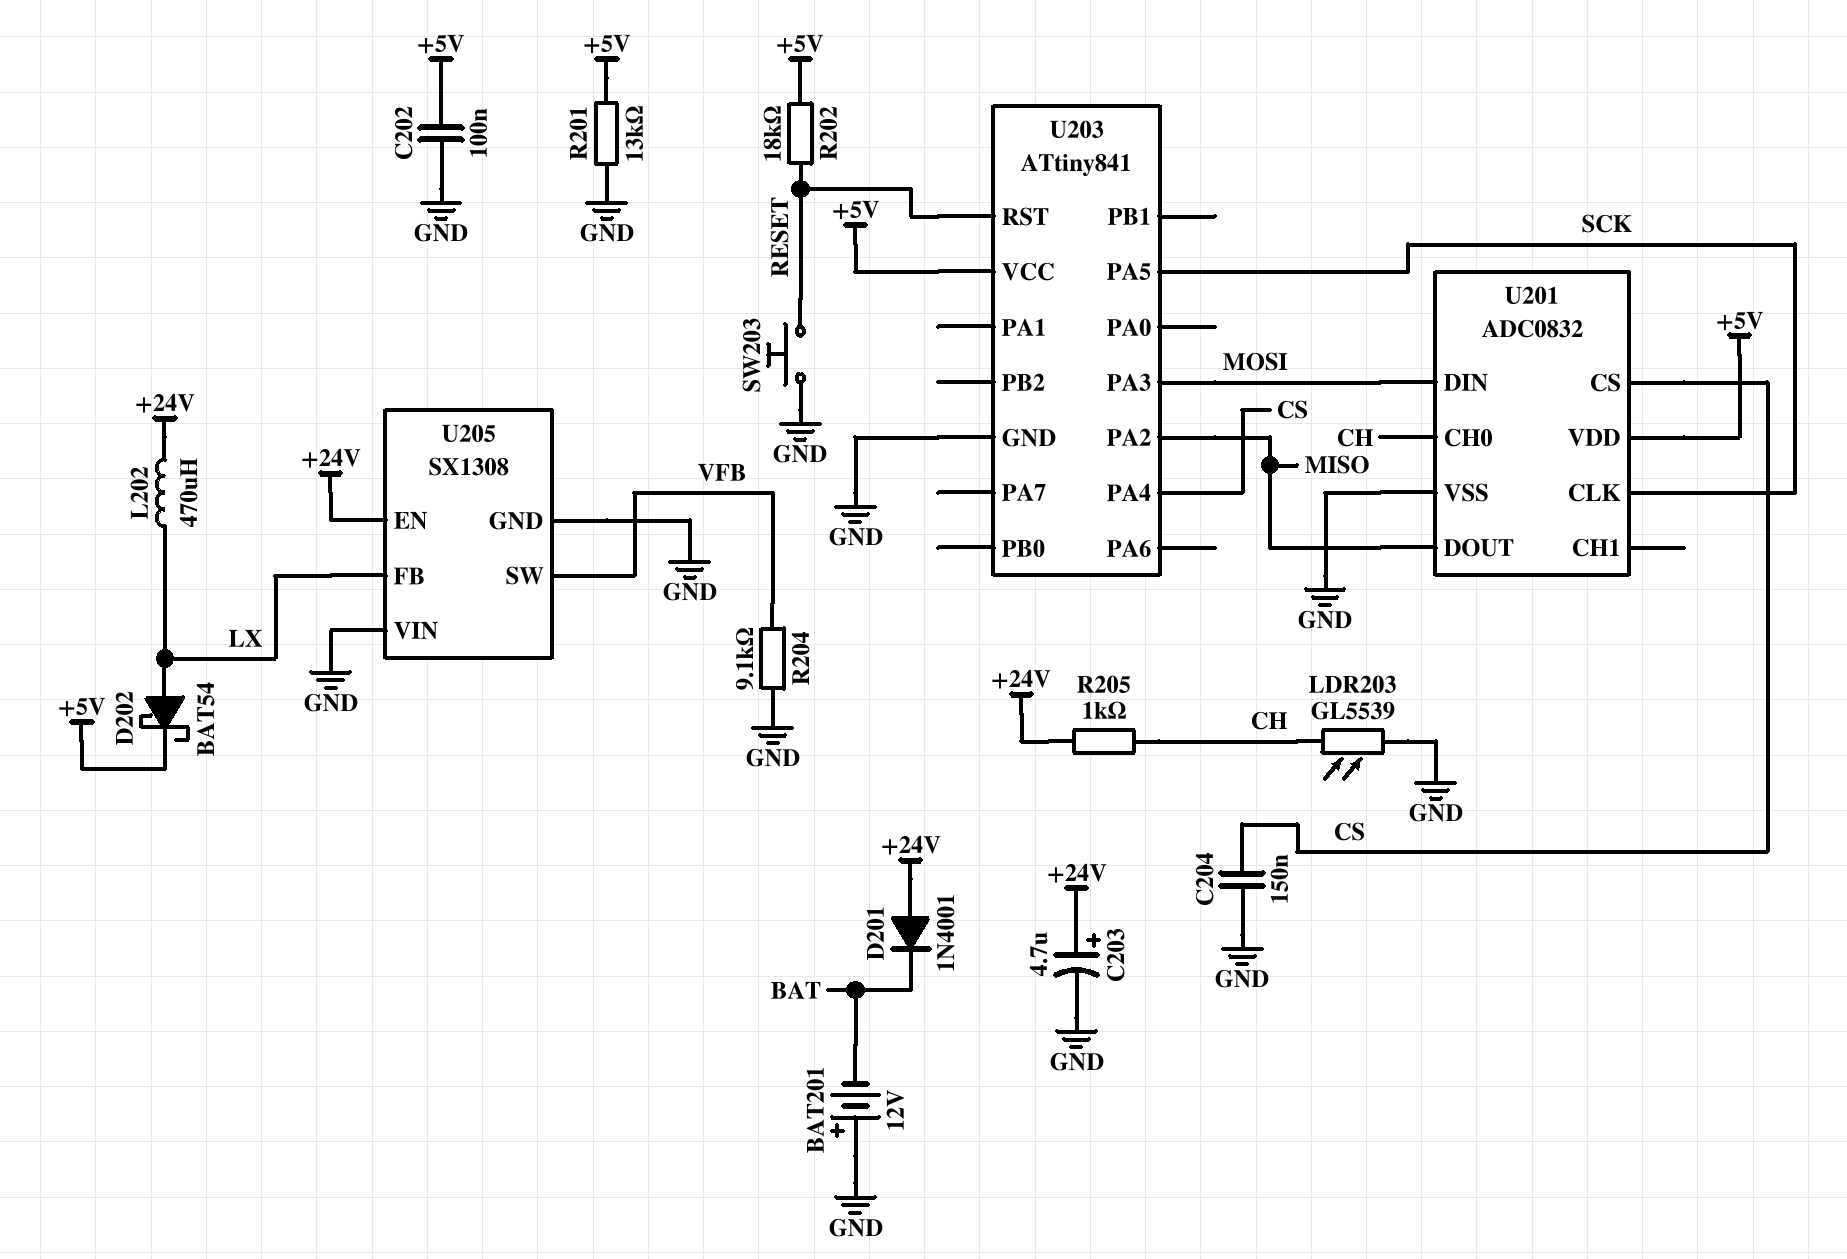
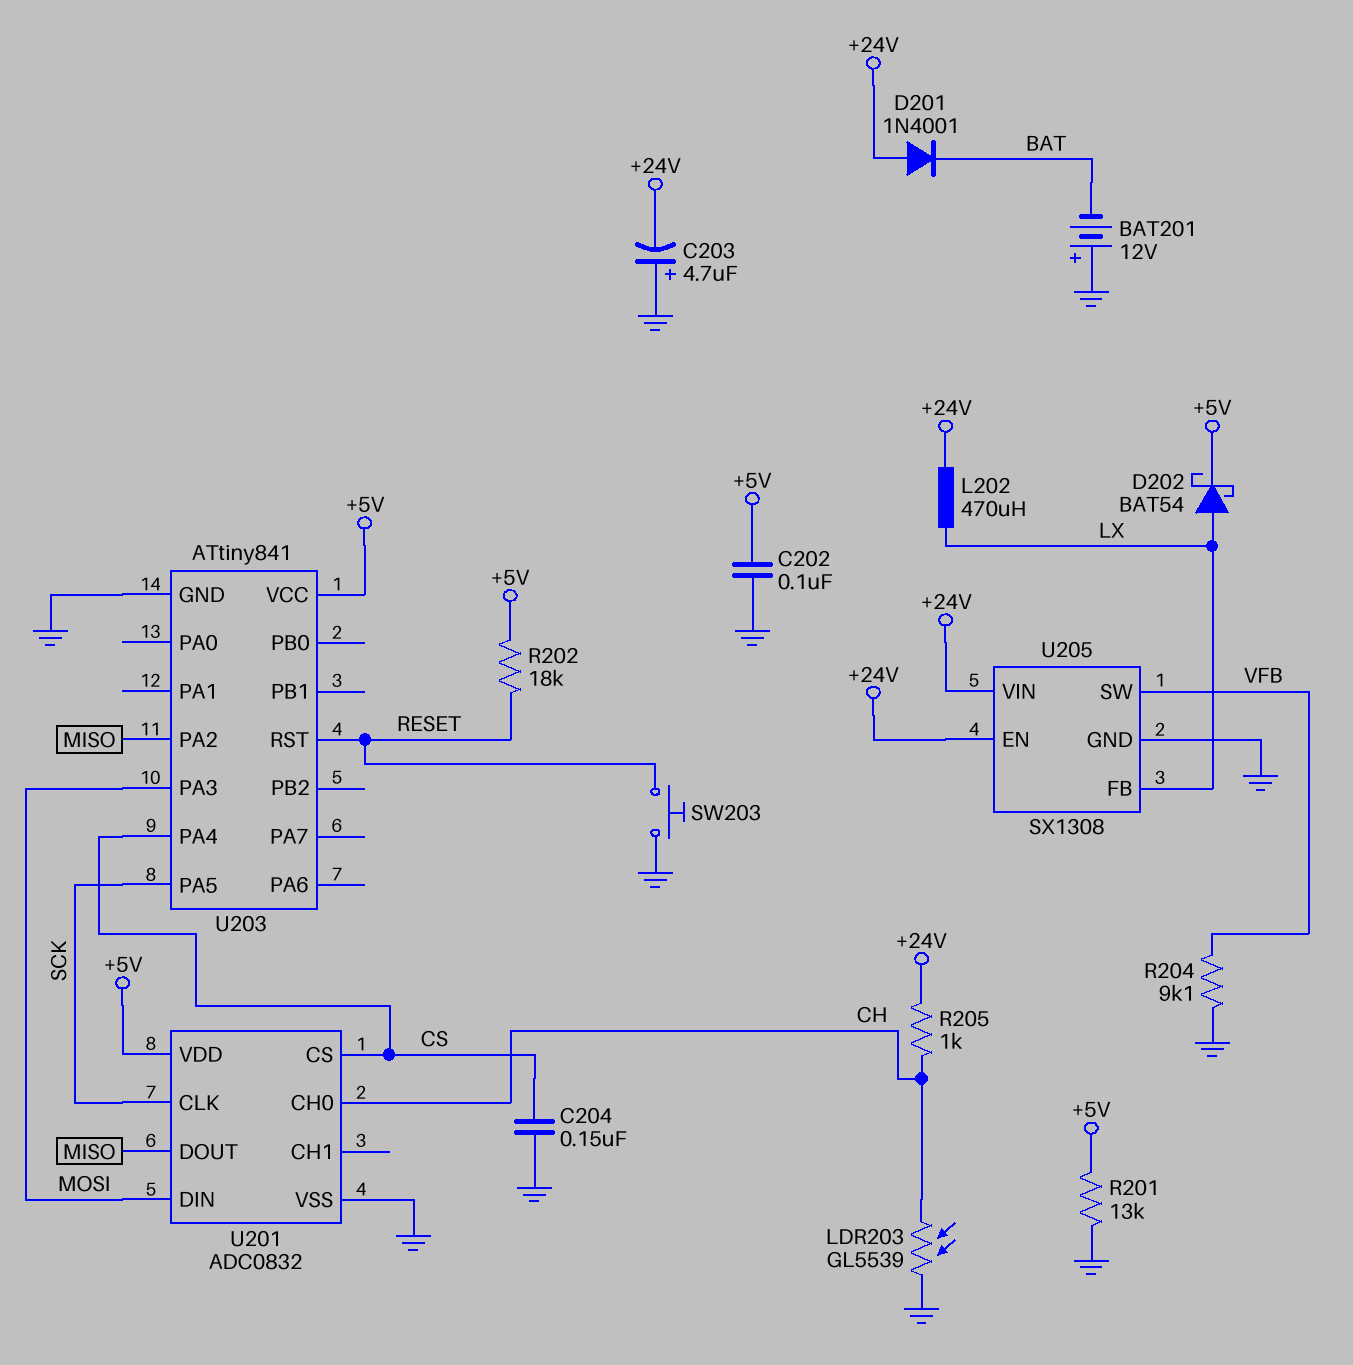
C203: 4.7uF (plus +24V, minus GND) -> 4.7uF (plus GND, minus +24V)
U205 pin VIN: GND -> +24V

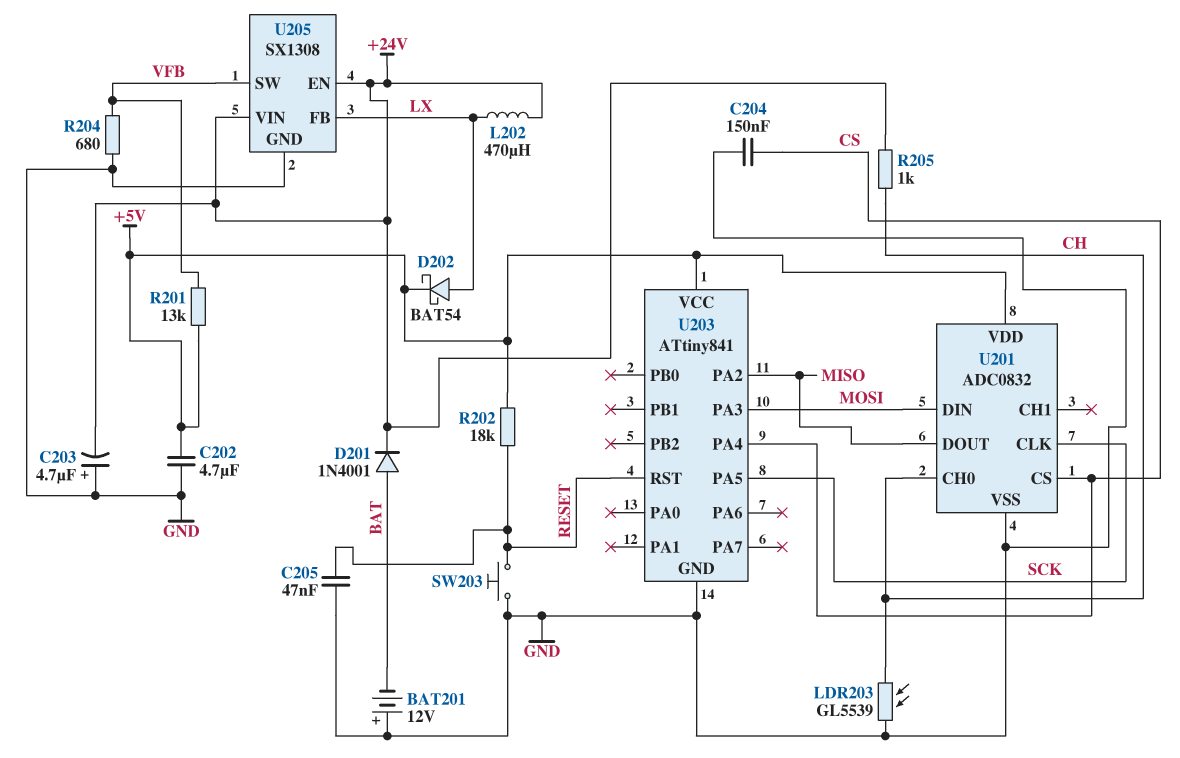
C202: 100nF (+5V, GND) -> 4.7uF (+5V, GND)
C205: none -> 47nF (GND, RESET)
D201: diode 1N4001 (A +24V, K BAT) -> diode 1N4001 (A BAT, K +24V)
R201: 13k (+5V, GND) -> 13k (+5V, VFB)
R204: 9.1k (GND, VFB) -> 680 (GND, VFB)

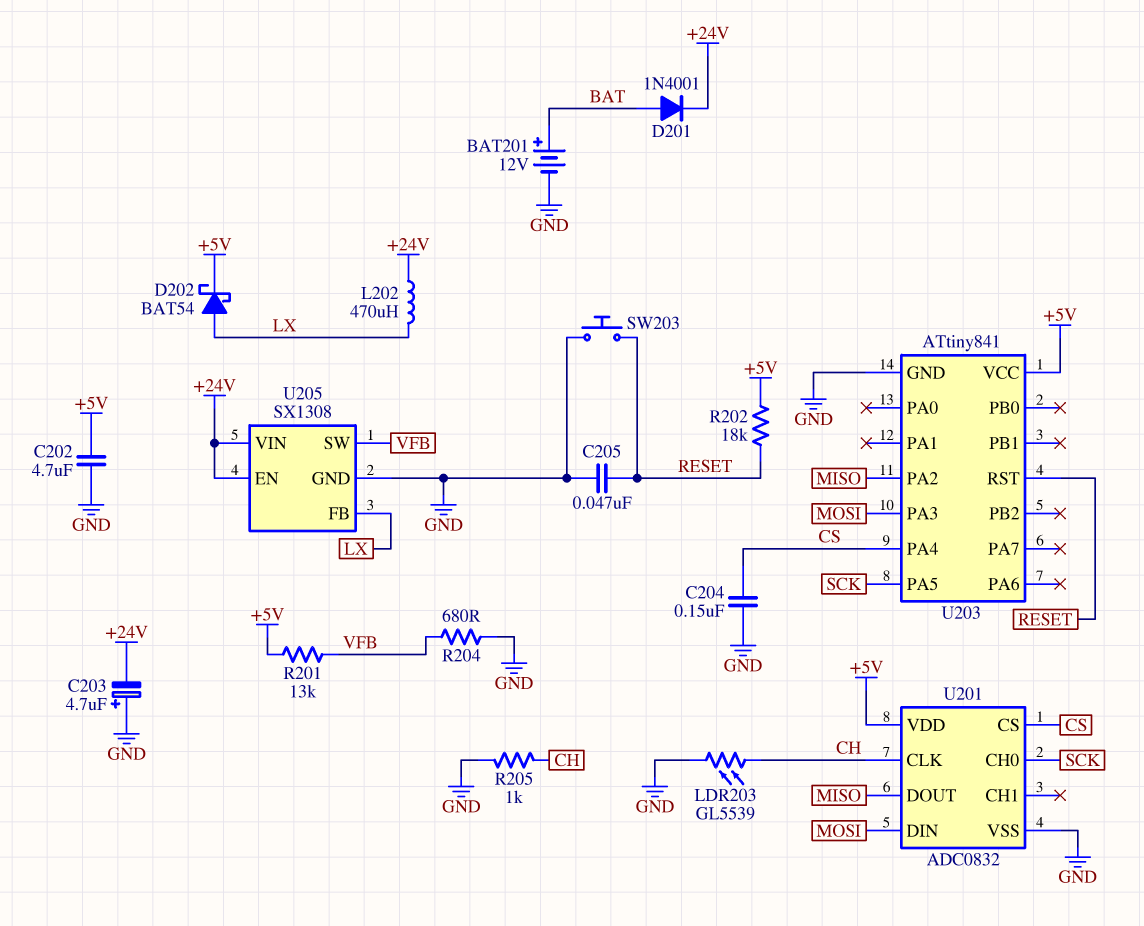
BAT201: 12V (plus GND, minus BAT) -> 12V (plus BAT, minus GND)
R205: 1k (+24V, CH) -> 1k (CH, GND)
U201 pin CH0: CH -> SCK
U201 pin CLK: SCK -> CH

